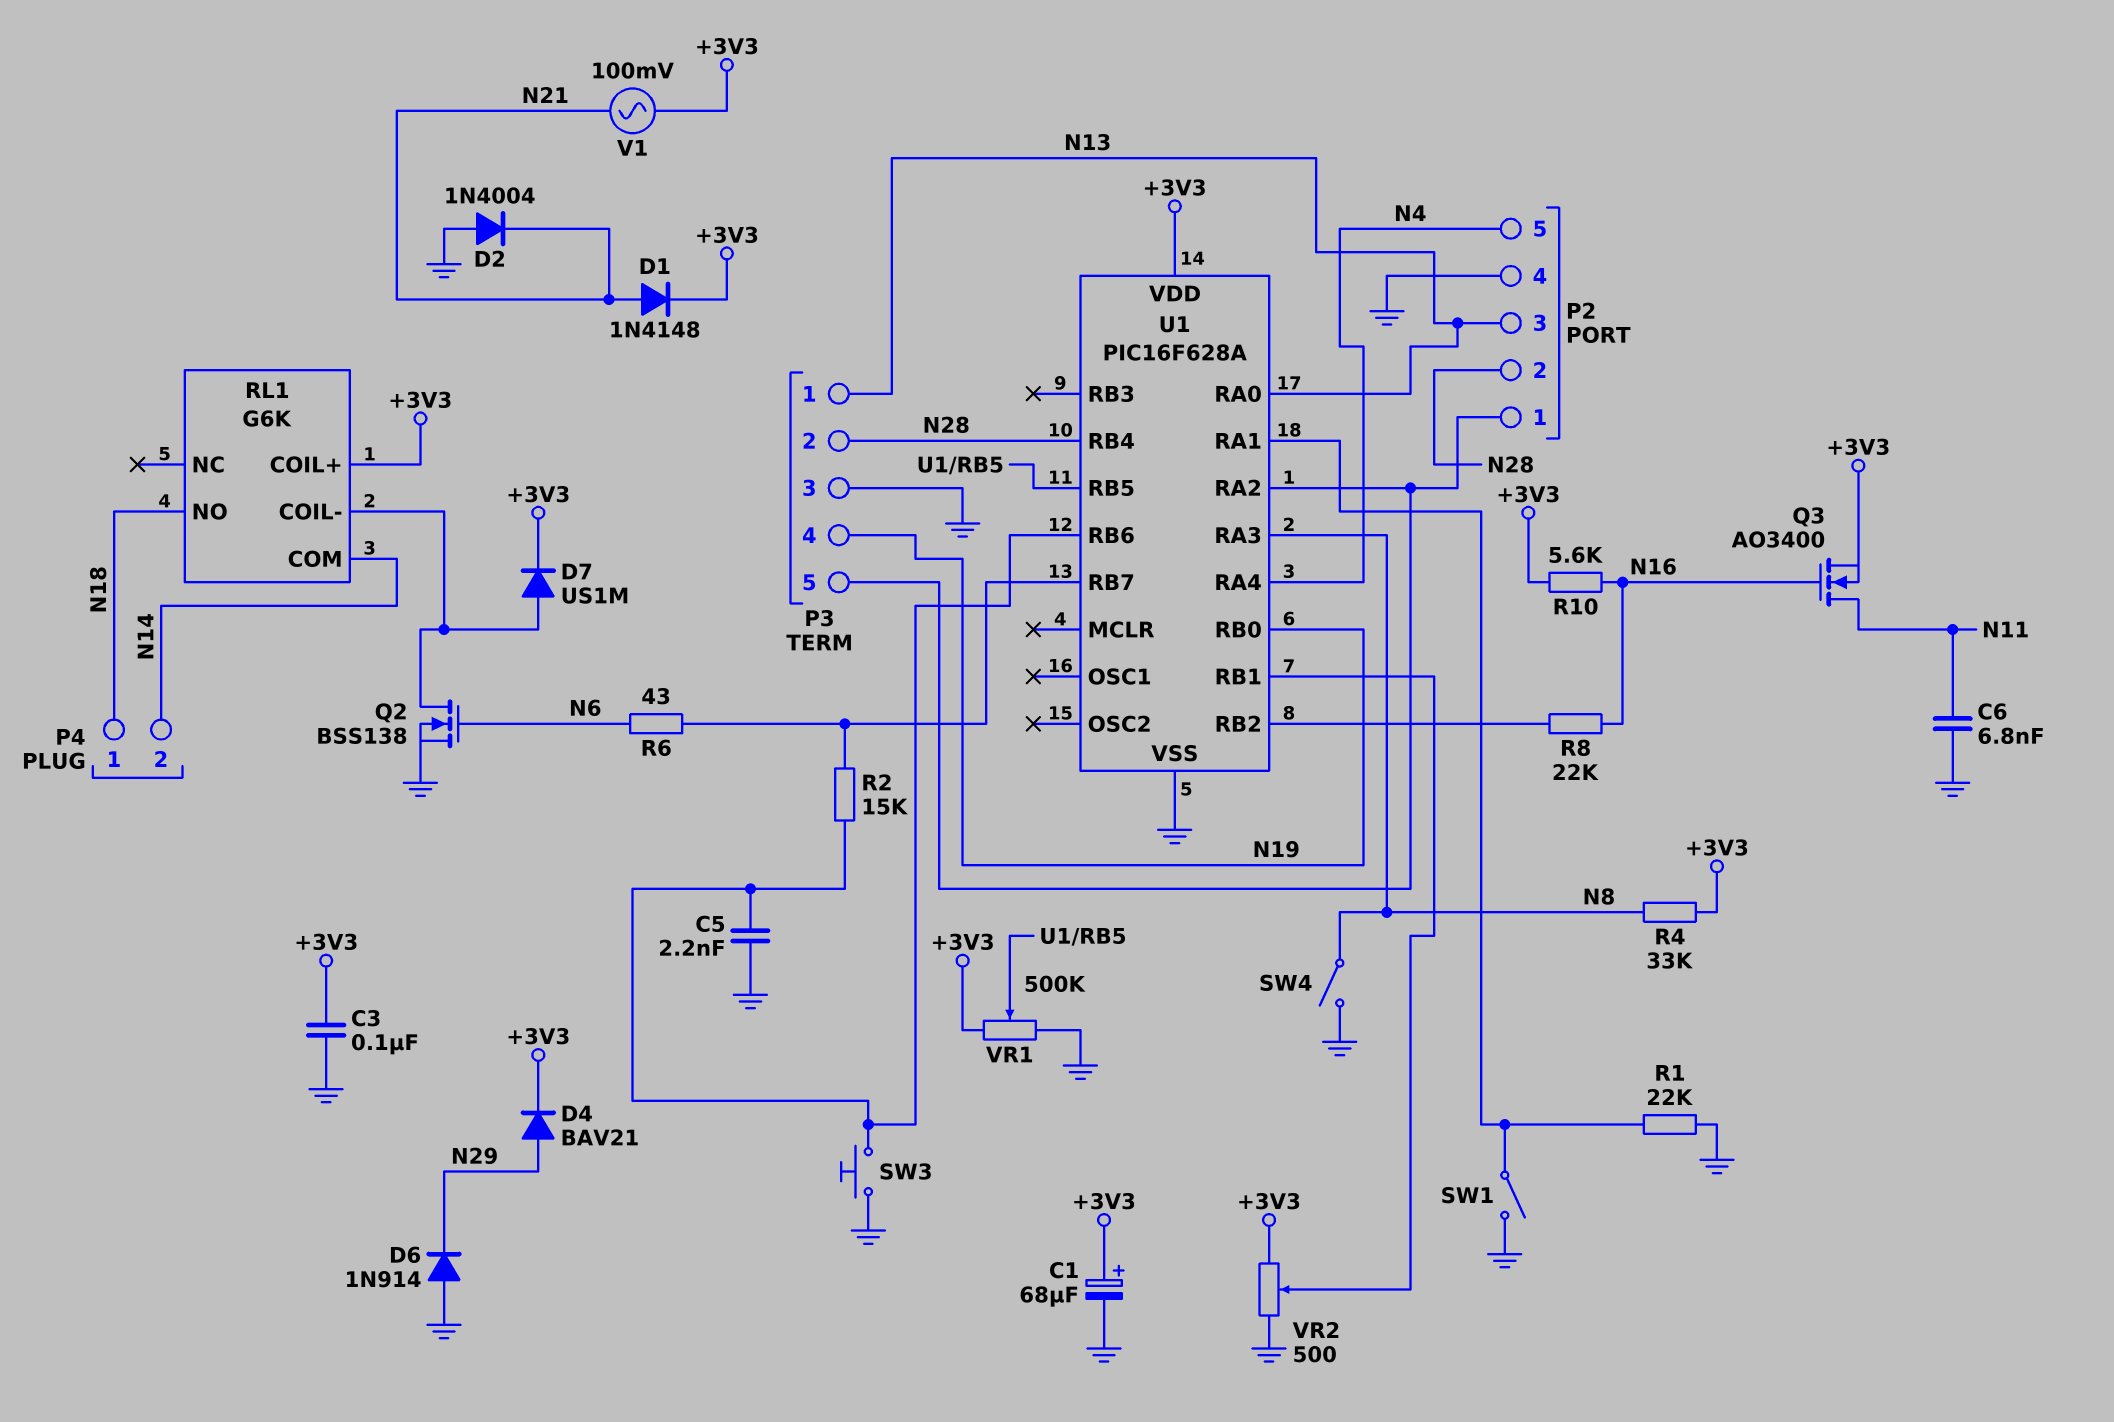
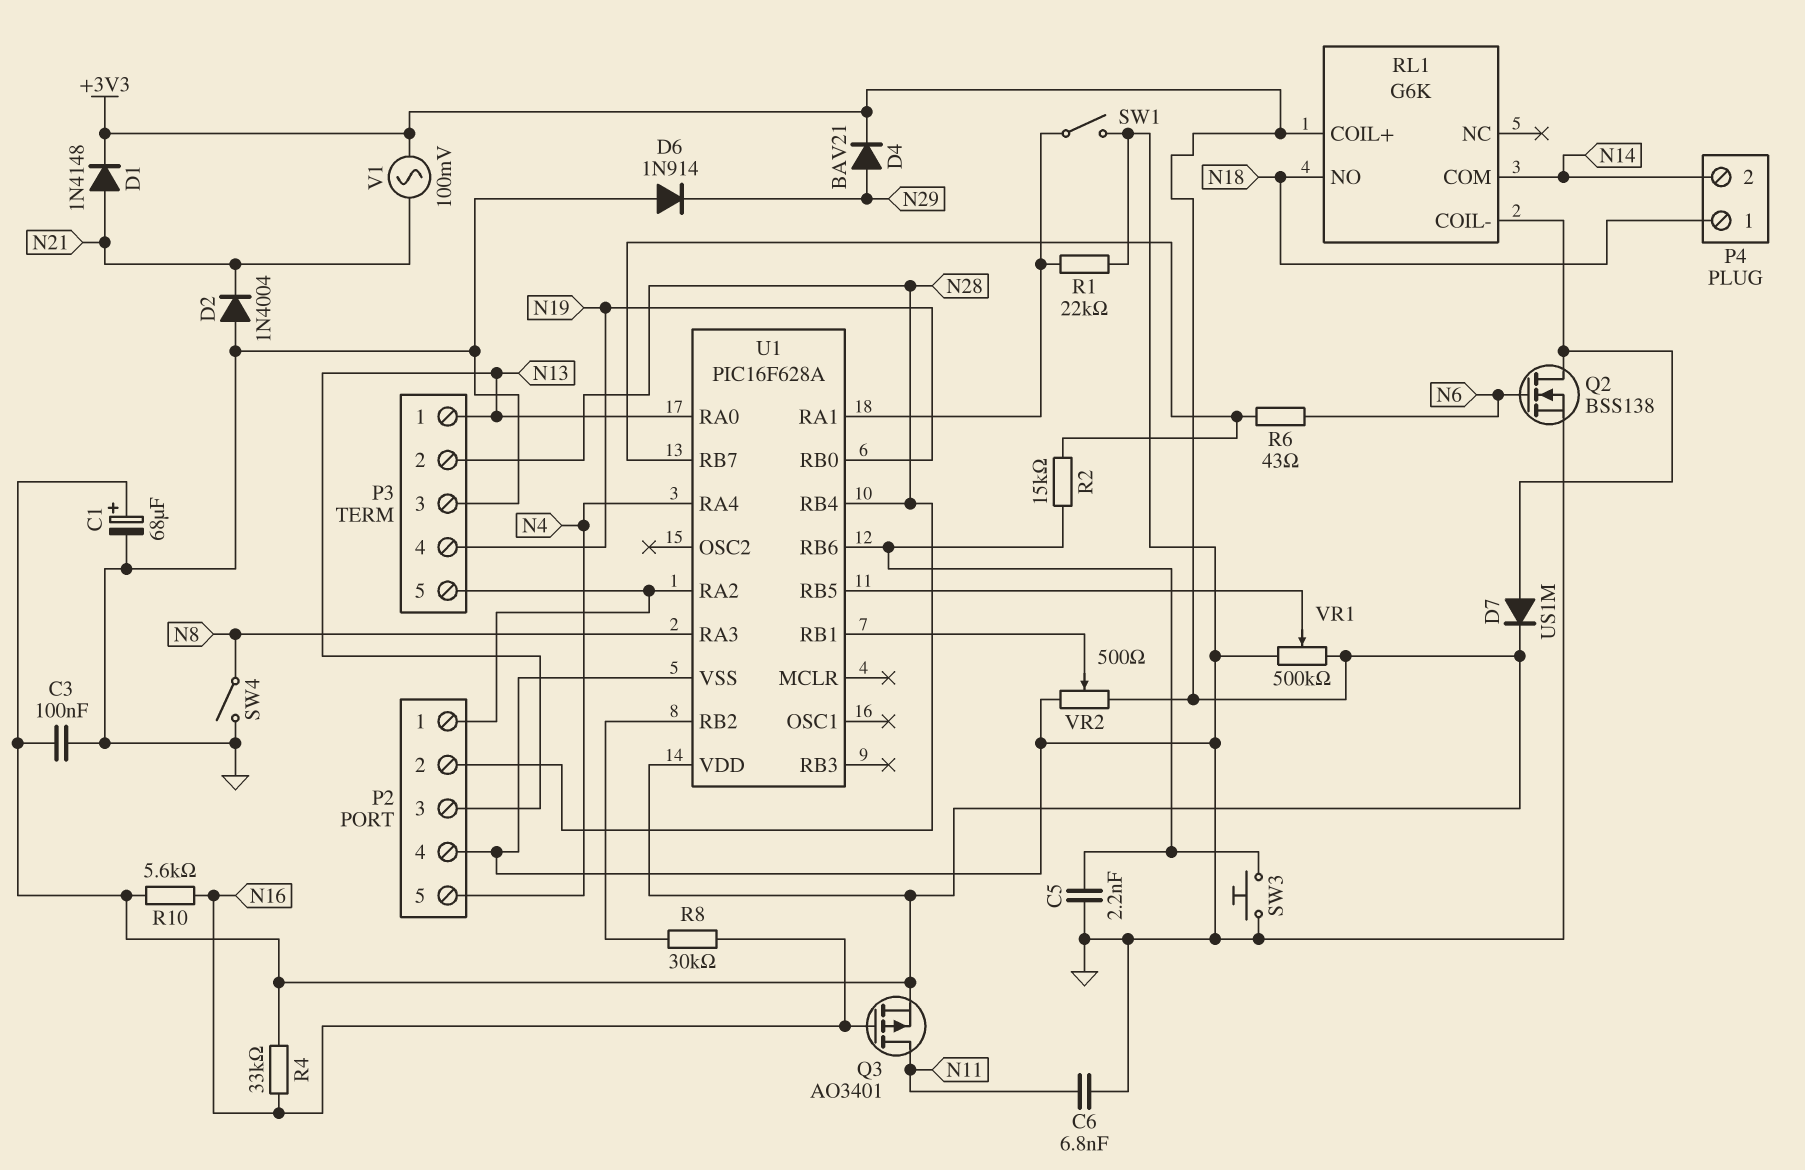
Q3: NMOS AO3400 (G N16, D N11, S +3V3) -> PMOS AO3401 (G N16, D N11, S +3V3)
R4: 33k (+3V3, N8) -> 33k (+3V3, N16)
R8: 22k (N16, U1/RB2) -> 30k (N16, U1/RB2)

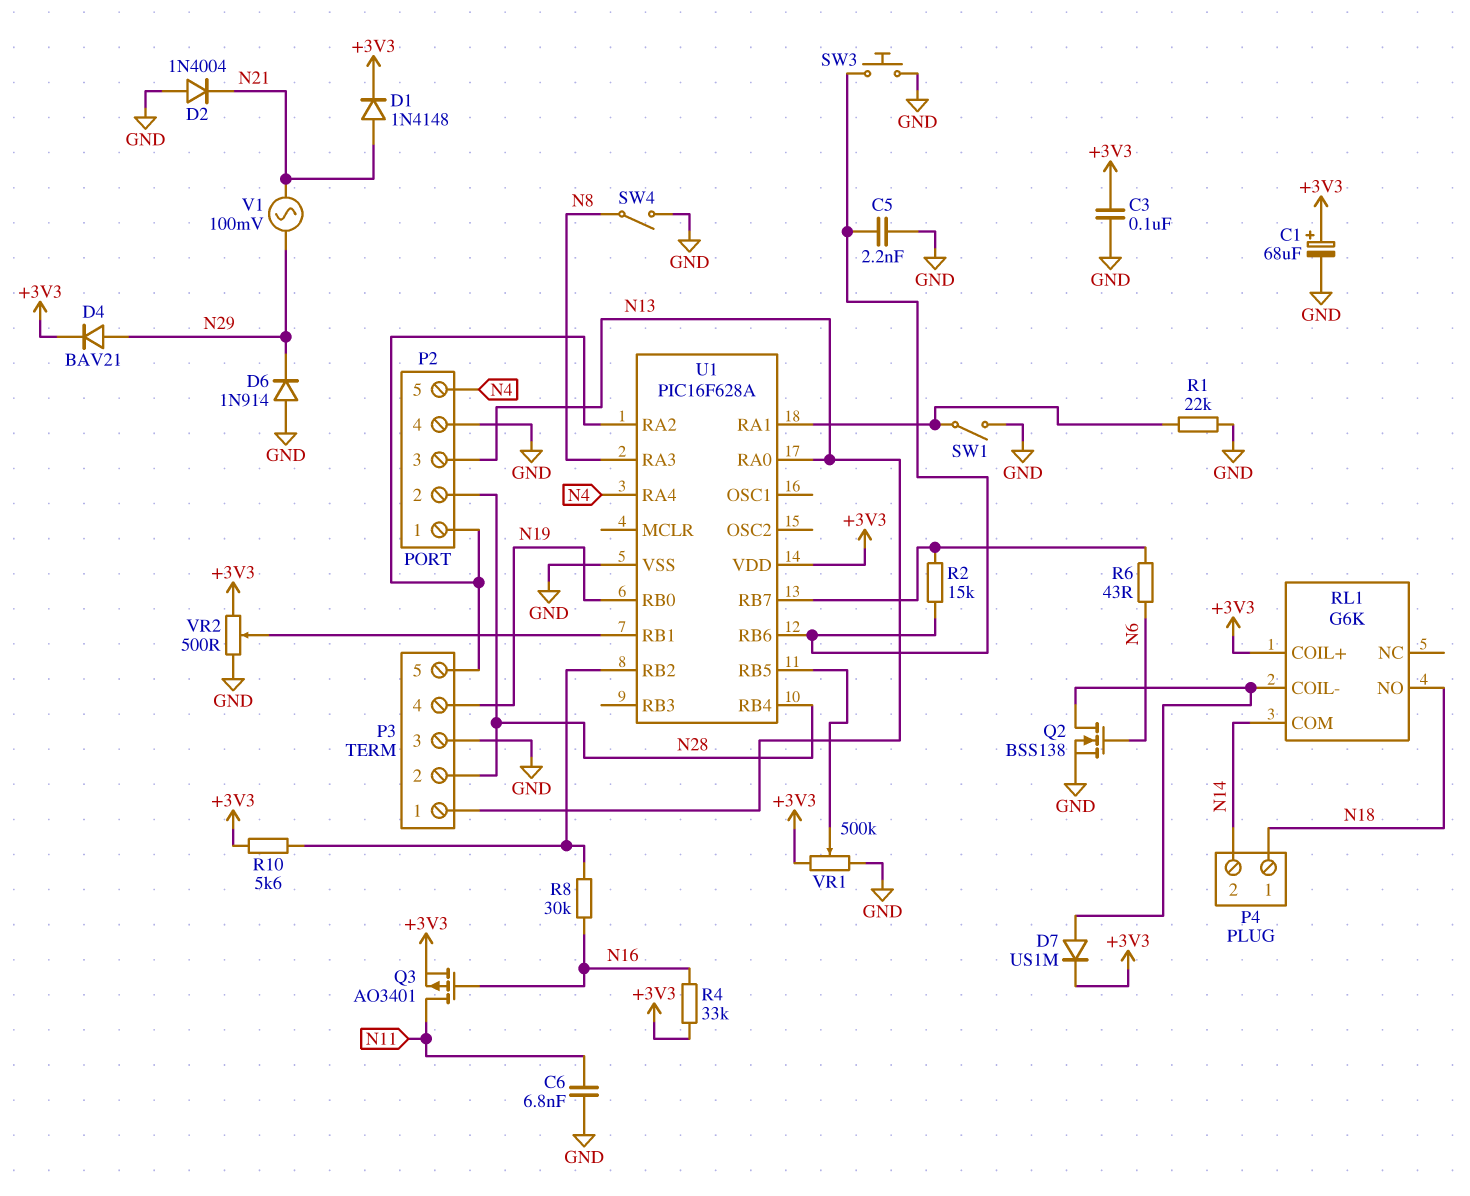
R10: 5.6k (+3V3, N16) -> 5.6k (+3V3, U1/RB2)
V1: AC 100mV (+3V3, N21) -> AC 100mV (N21, N29)

